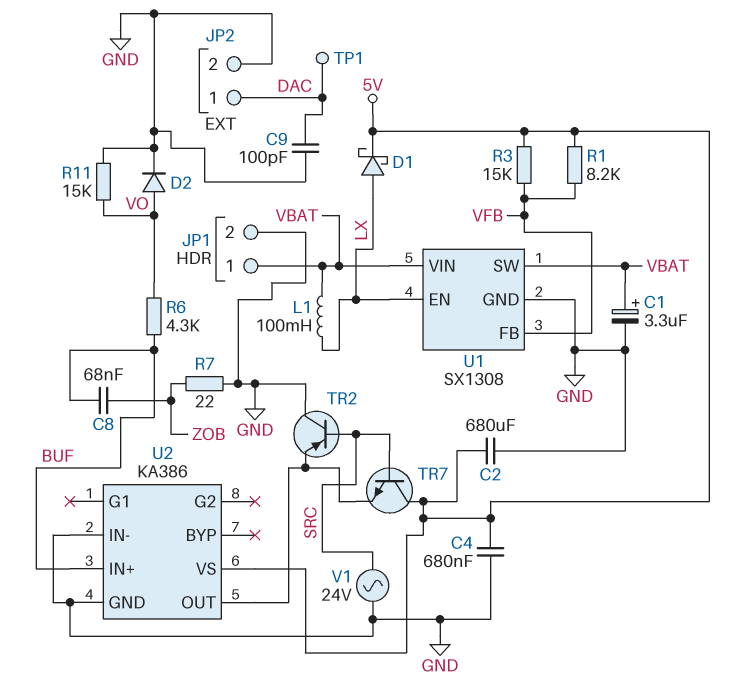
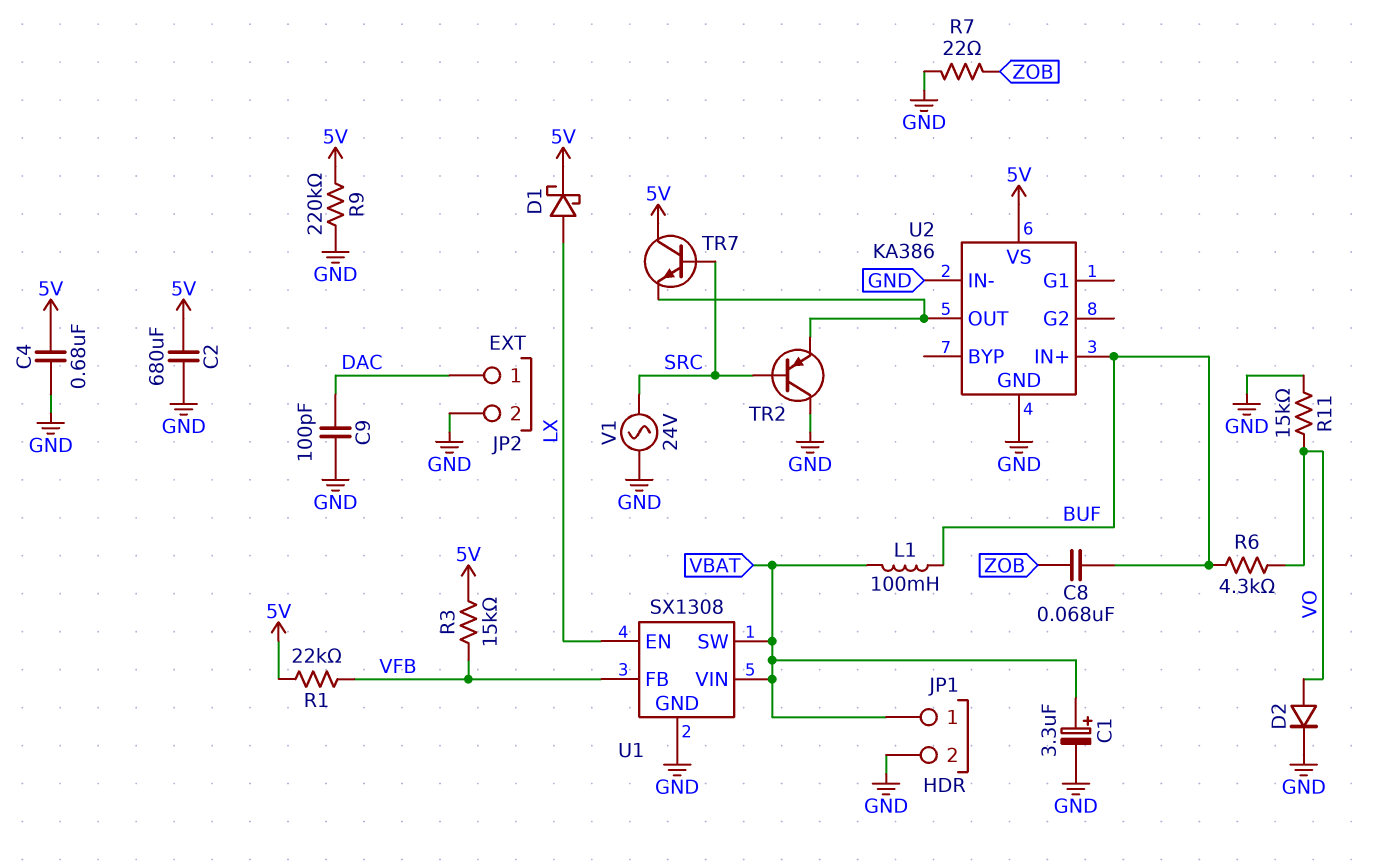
L1: 100mH (LX, VBAT) -> 100mH (BUF, VBAT)
R1: 8.2k (5V, VFB) -> 22k (5V, VFB)
R9: none -> 220k (5V, GND)
TP1: test point (DAC) -> none

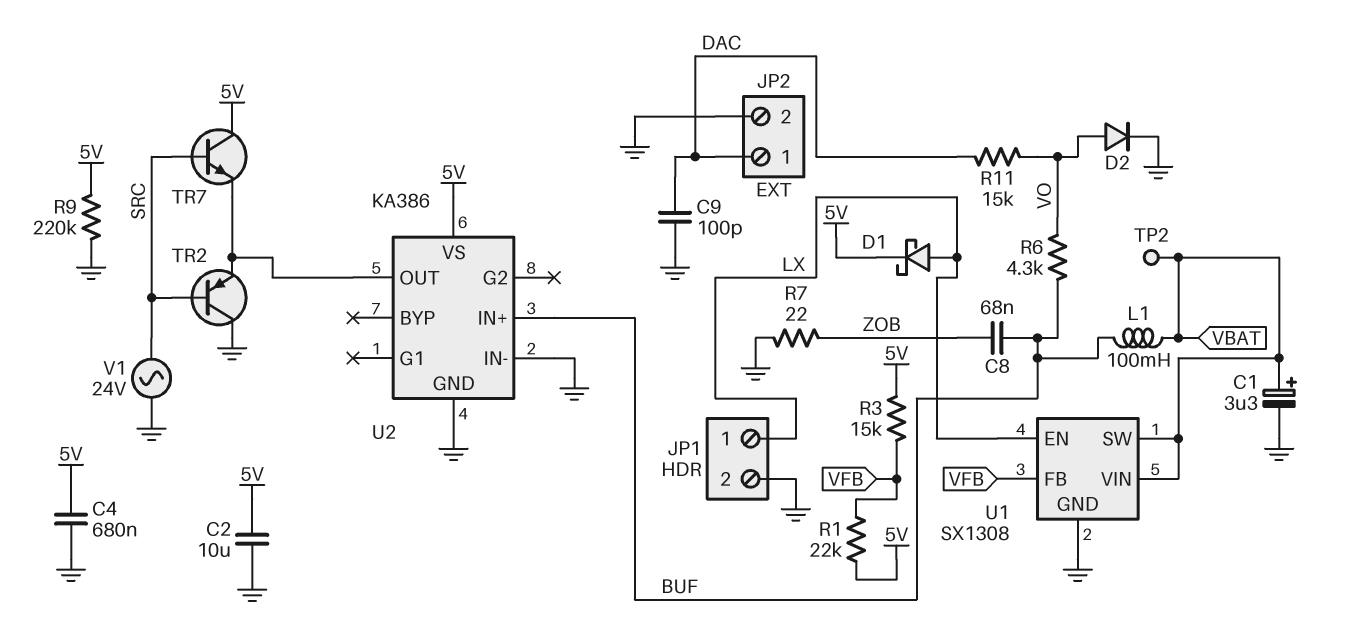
C2: 680uF (5V, GND) -> 10uF (5V, GND)
JP1 pin 1: VBAT -> LX
R11: 15k (GND, VO) -> 15k (DAC, VO)
TP2: none -> test point (VBAT)

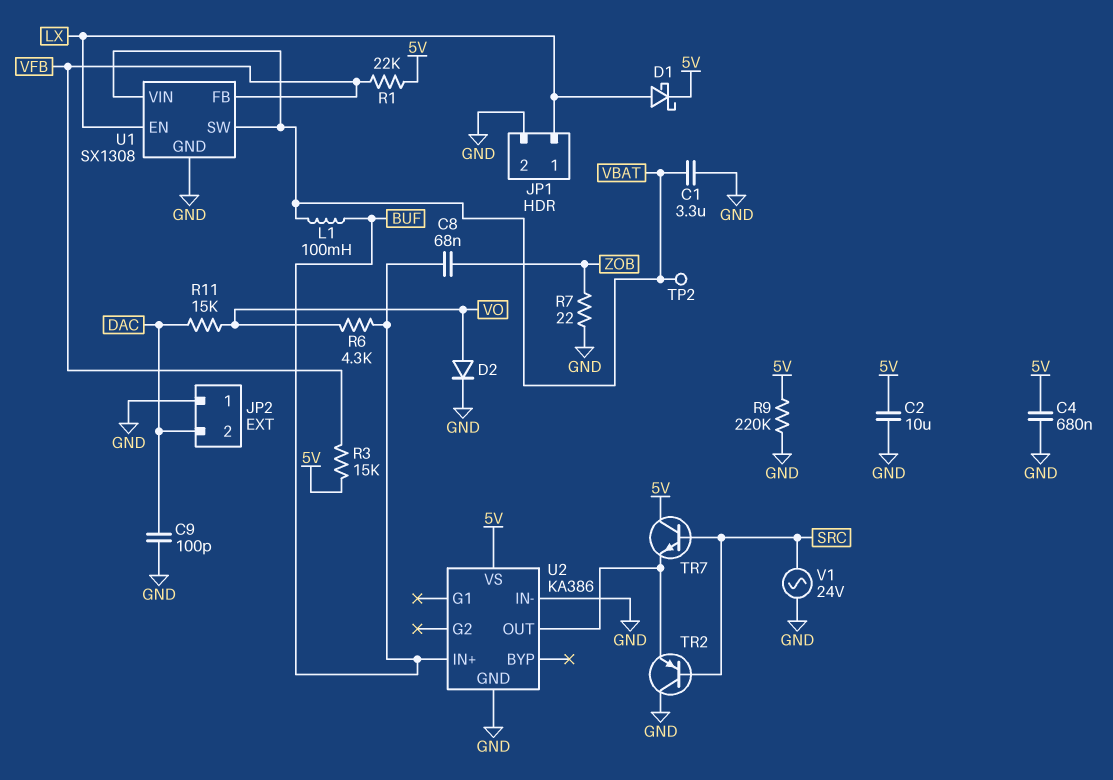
C1: 3.3uF (plus VBAT, minus GND) -> 3.3uF (GND, VBAT)
JP2 pin 1: DAC -> GND
JP2 pin 2: GND -> DAC

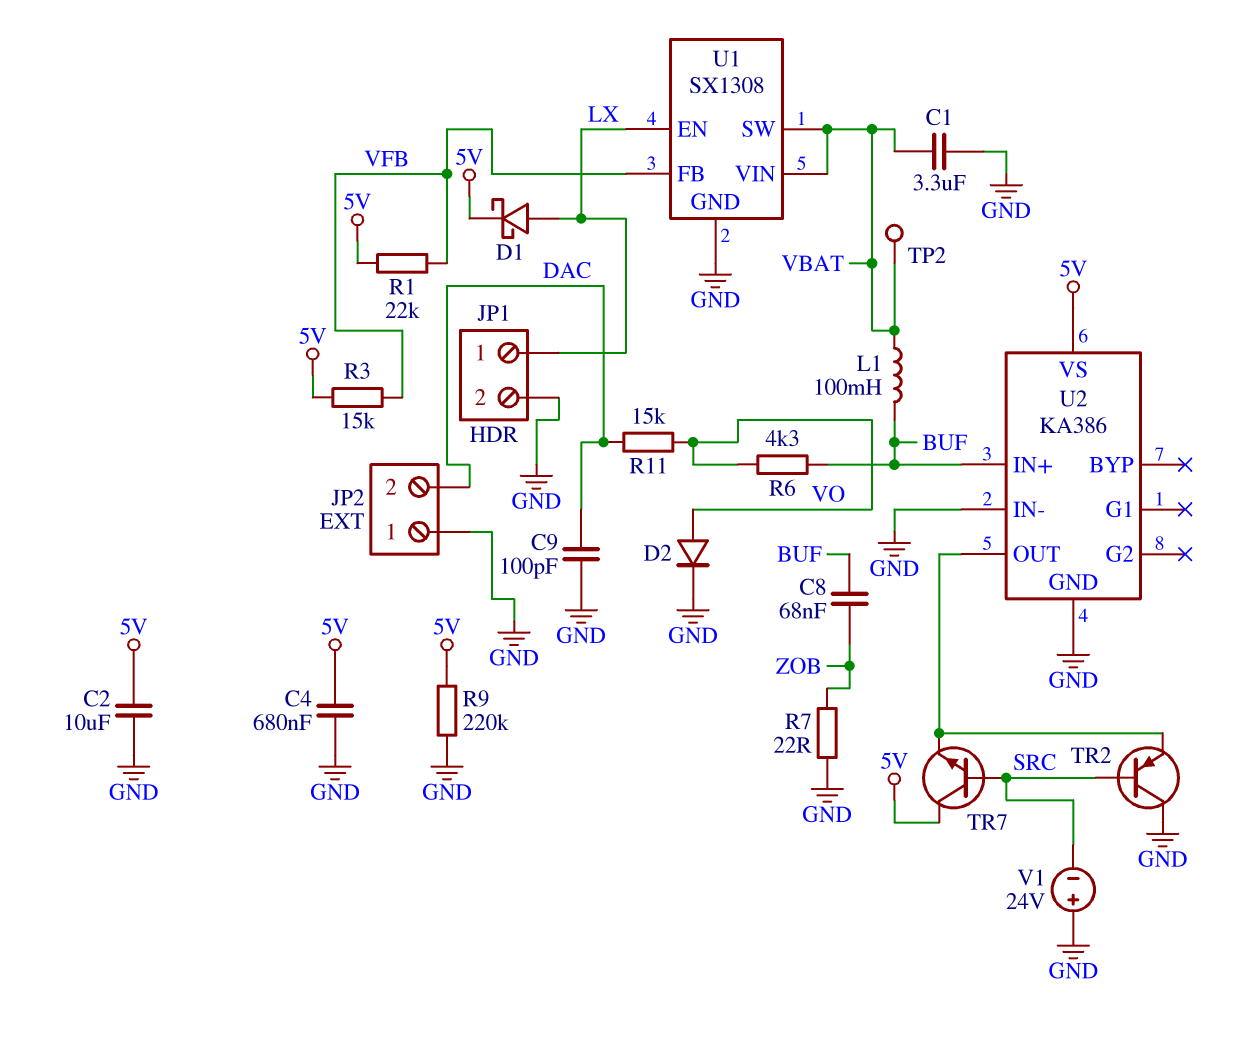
V1: AC 24V (GND, SRC) -> 24V (plus GND, minus SRC)

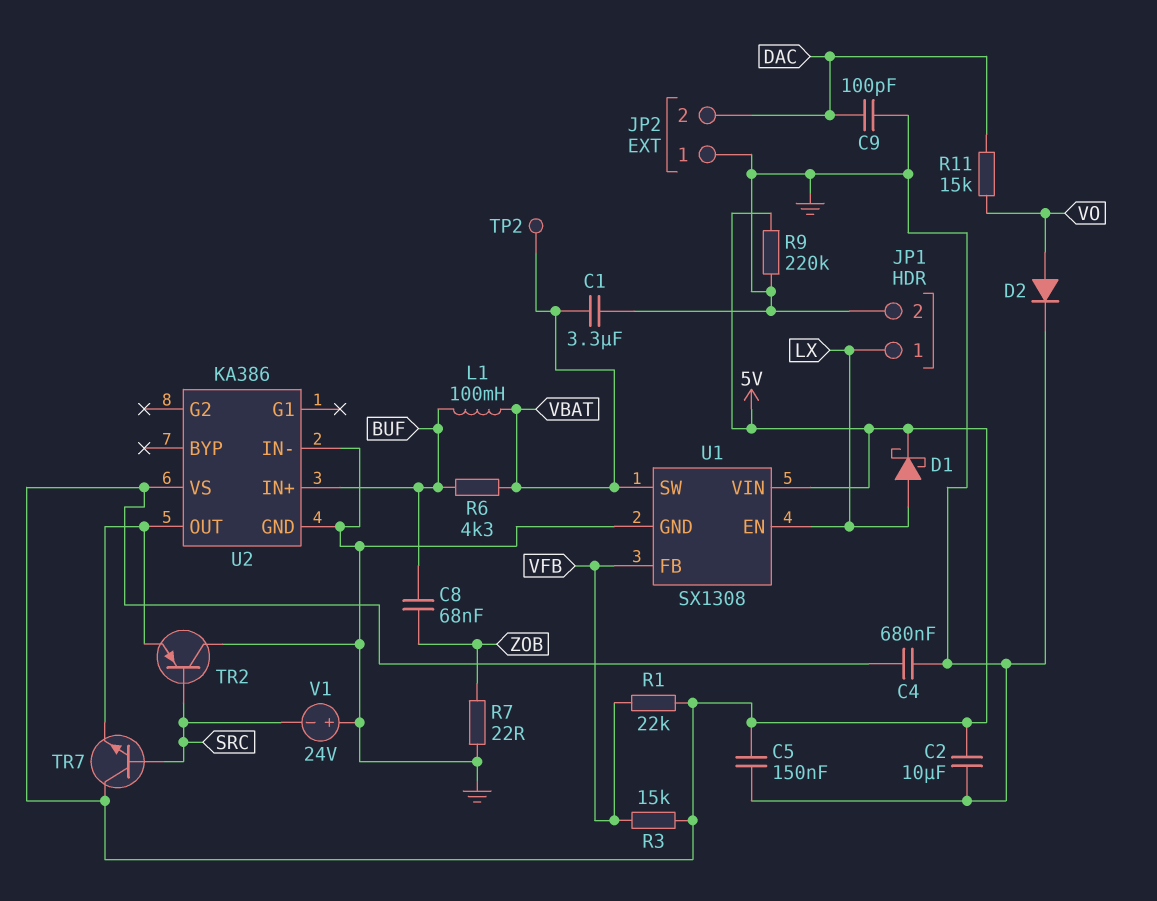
C5: none -> 150nF (5V, GND)
R6: 4.3k (BUF, VO) -> 4.3k (BUF, VBAT)
U1 pin VIN: VBAT -> 5V

